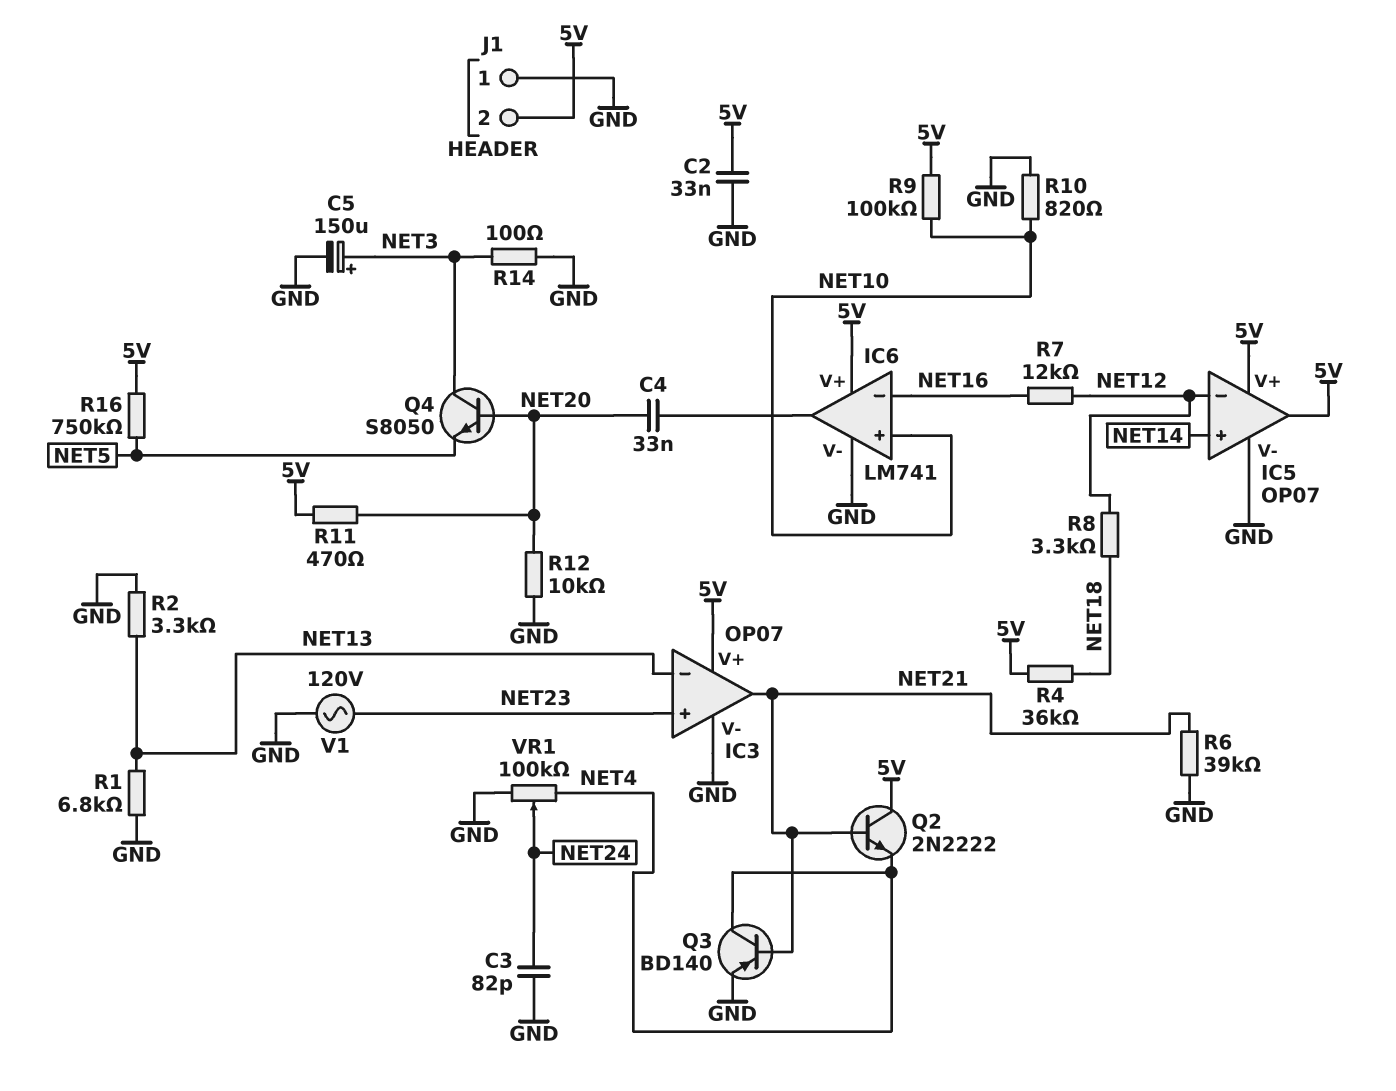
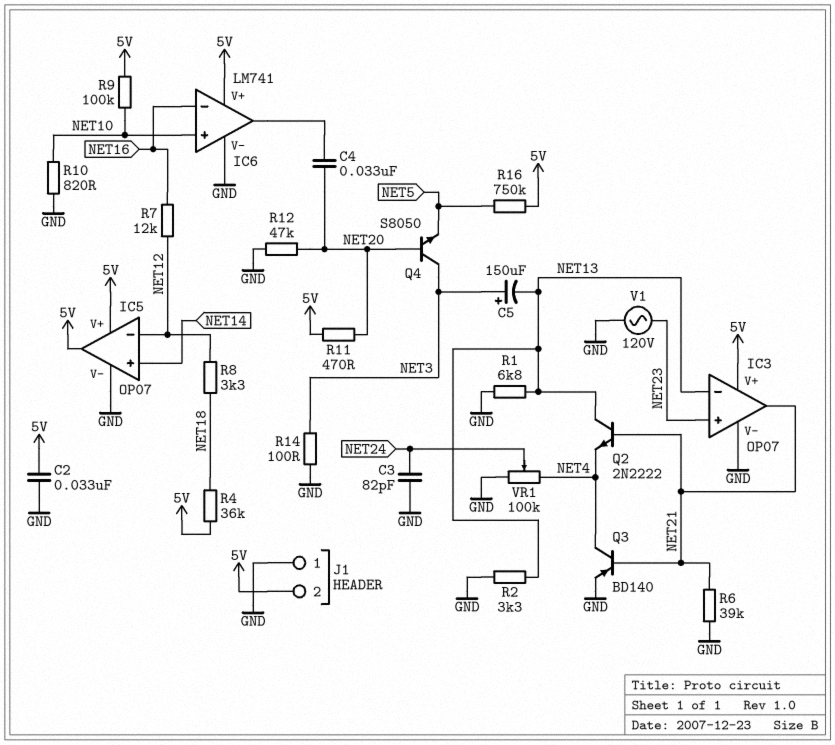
C5: 150uF (plus NET3, minus GND) -> 150uF (plus NET3, minus NET13)
Q2: NPN 2N2222 (B NET21, C 5V, E NET4) -> NPN 2N2222 (B NET21, C NET13, E NET4)
R12: 10k (GND, NET20) -> 47k (GND, NET20)

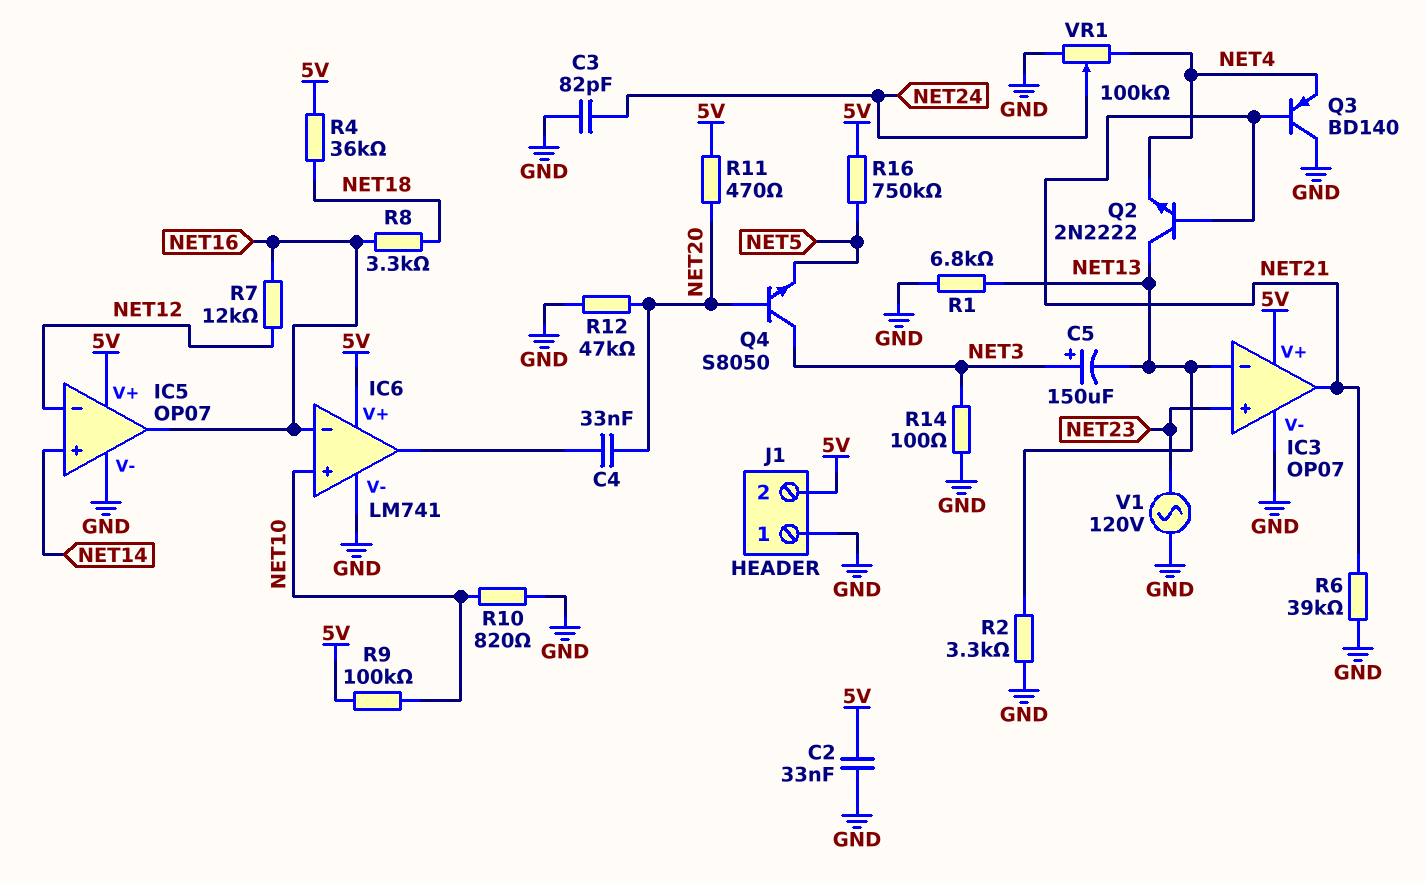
IC5 pin out: 5V -> NET16
Q3: PNP BD140 (B NET21, C NET4, E GND) -> PNP BD140 (B NET21, C GND, E NET4)
R8: 3.3k (NET12, NET18) -> 3.3k (NET16, NET18)

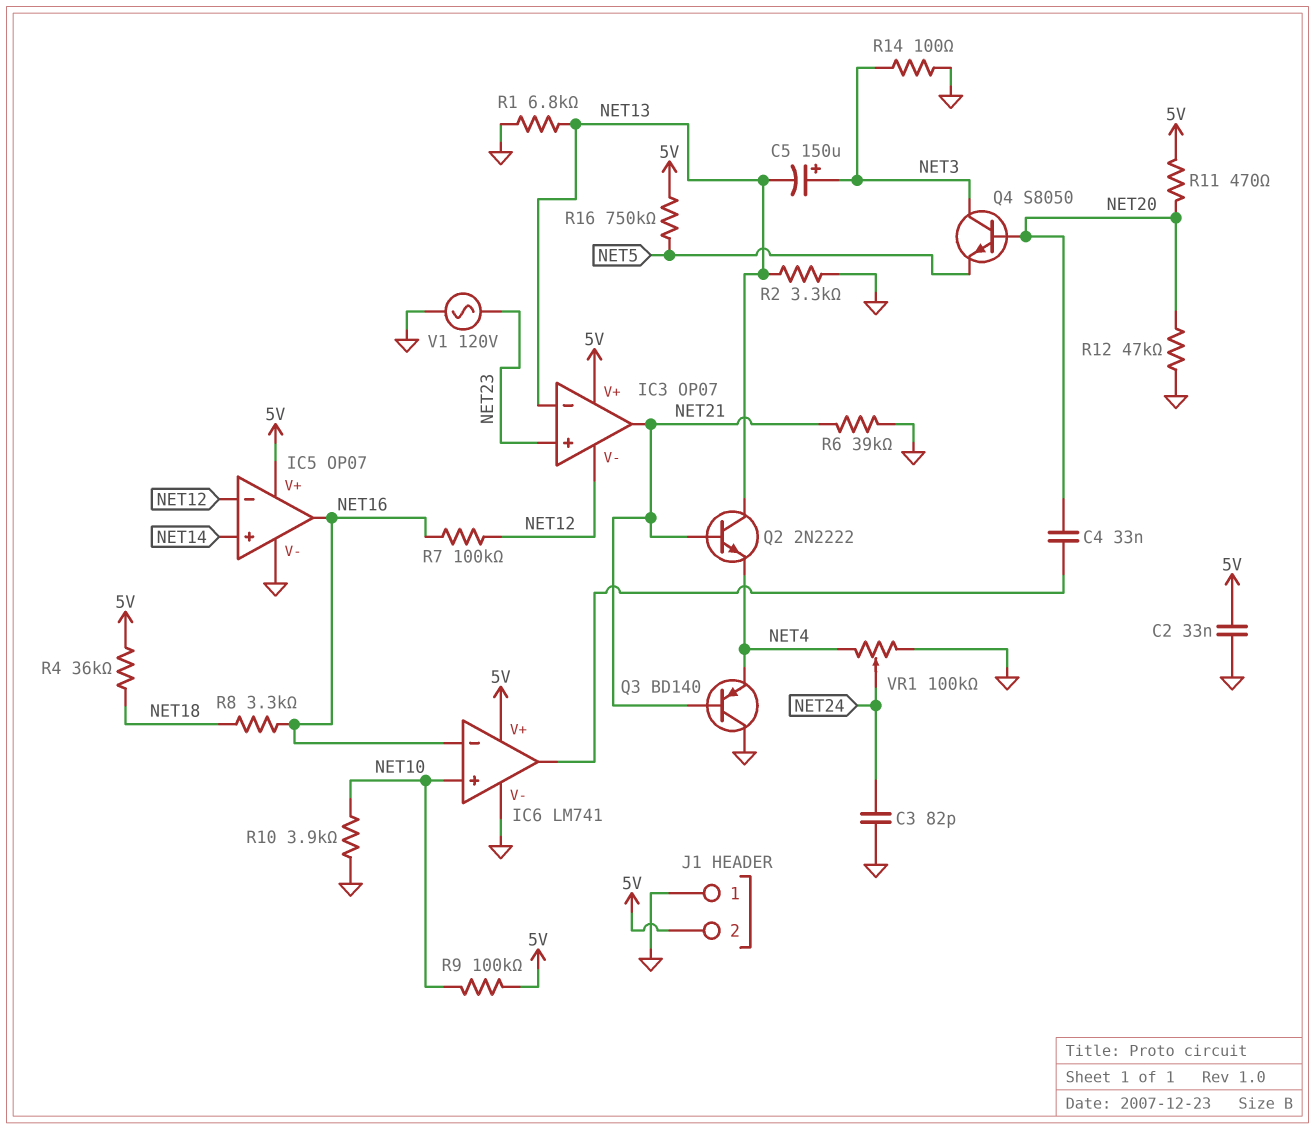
IC3 pin V-: GND -> NET12
R7: 12k (NET12, NET16) -> 100k (NET12, NET16)
R10: 820 (GND, NET10) -> 3.9k (GND, NET10)

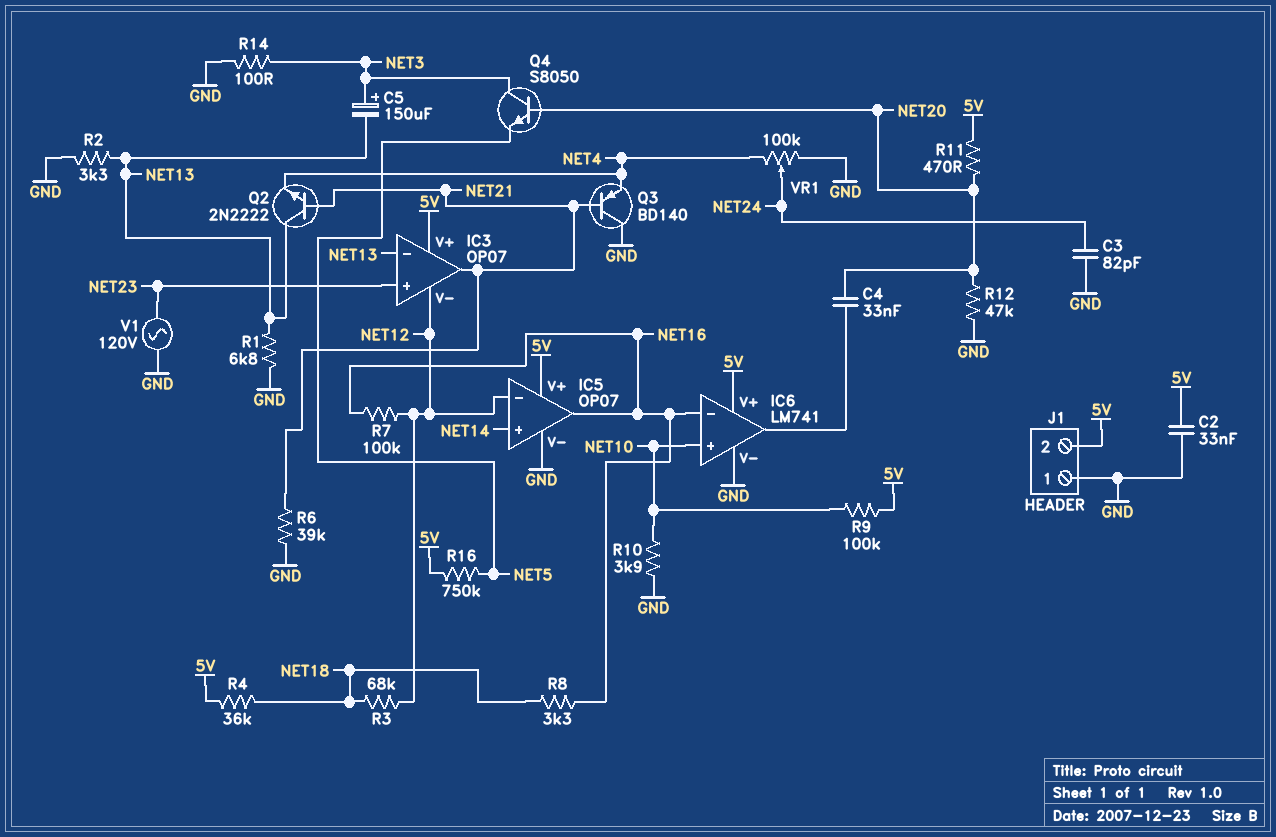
R3: none -> 68k (NET12, NET18)

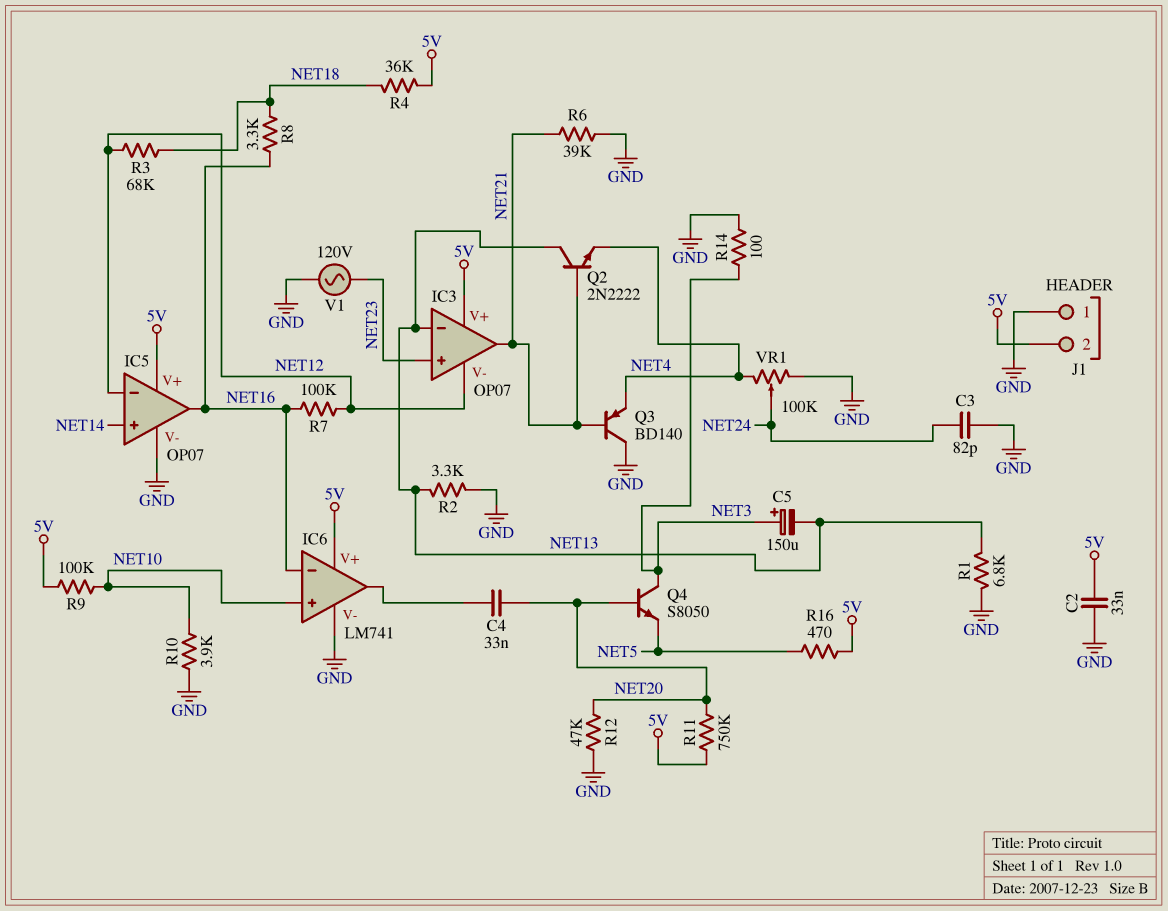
R11: 470 (5V, NET20) -> 750k (5V, NET20)
R16: 750k (5V, NET5) -> 470 (5V, NET5)

